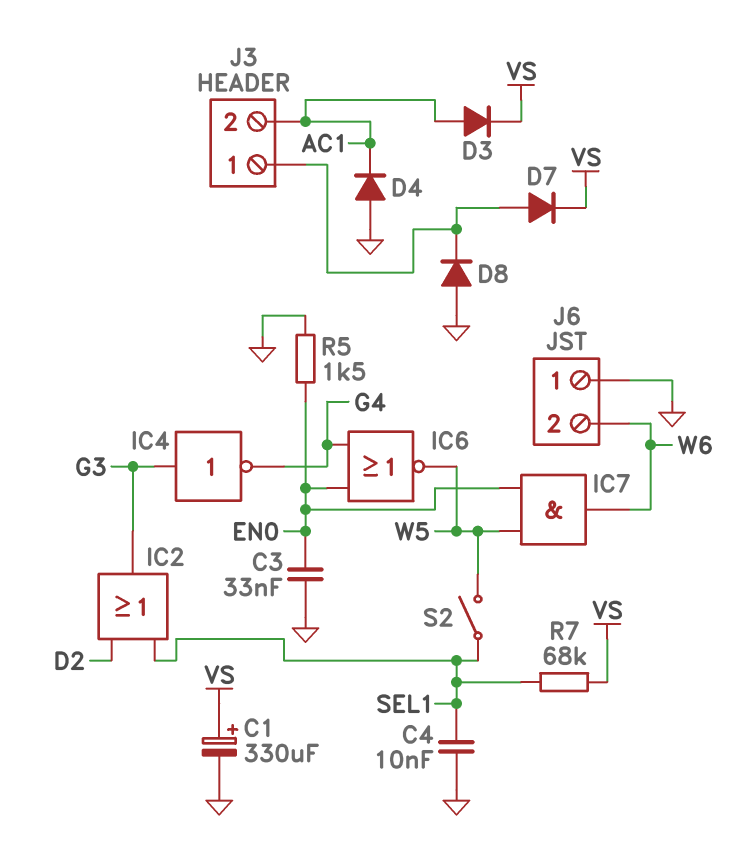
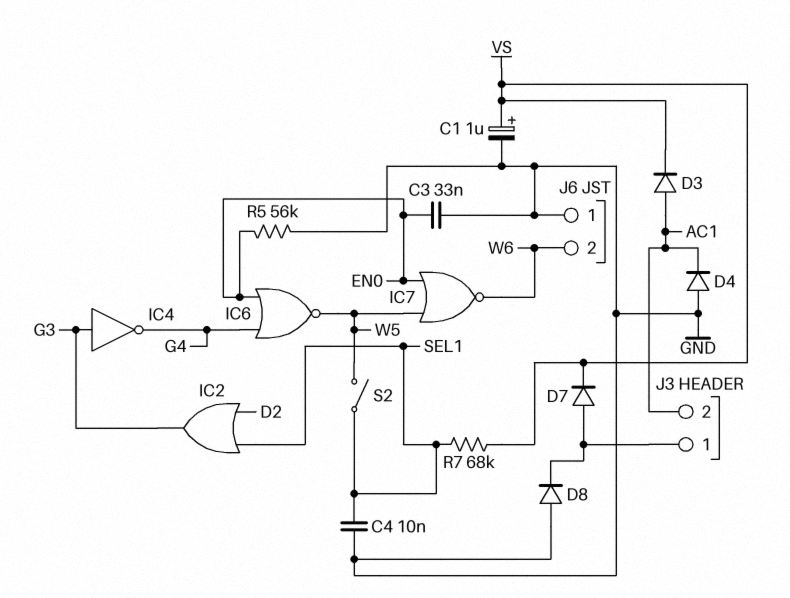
C1: 330uF (plus VS, minus GND) -> 1uF (plus VS, minus GND)
IC7: AND (in EN0, in W5, out W6) -> NOR (in EN0, in W5, out W6)
R5: 1.5k (EN0, GND) -> 56k (EN0, GND)

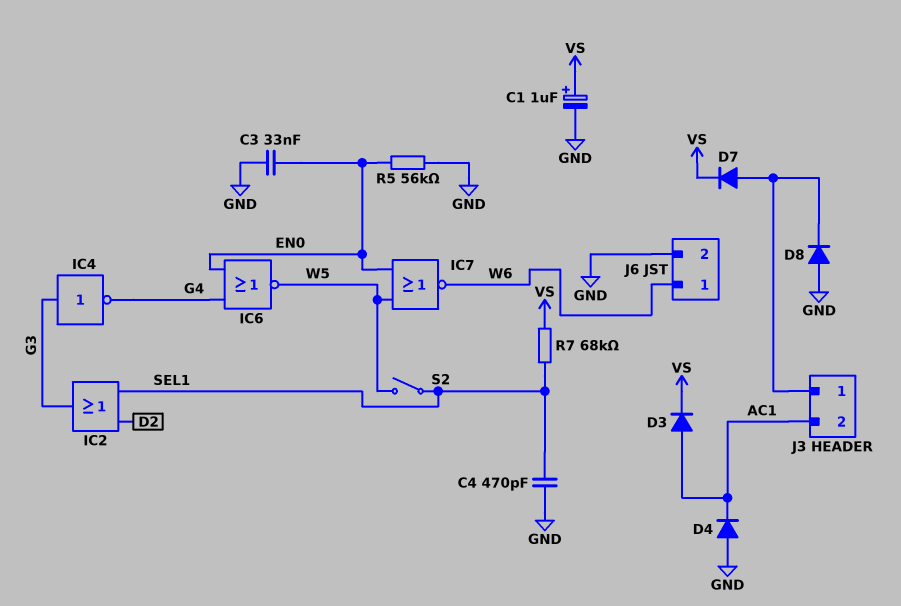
C4: 10nF (GND, SEL1) -> 470pF (GND, SEL1)
J6 pin 1: GND -> W6
J6 pin 2: W6 -> GND

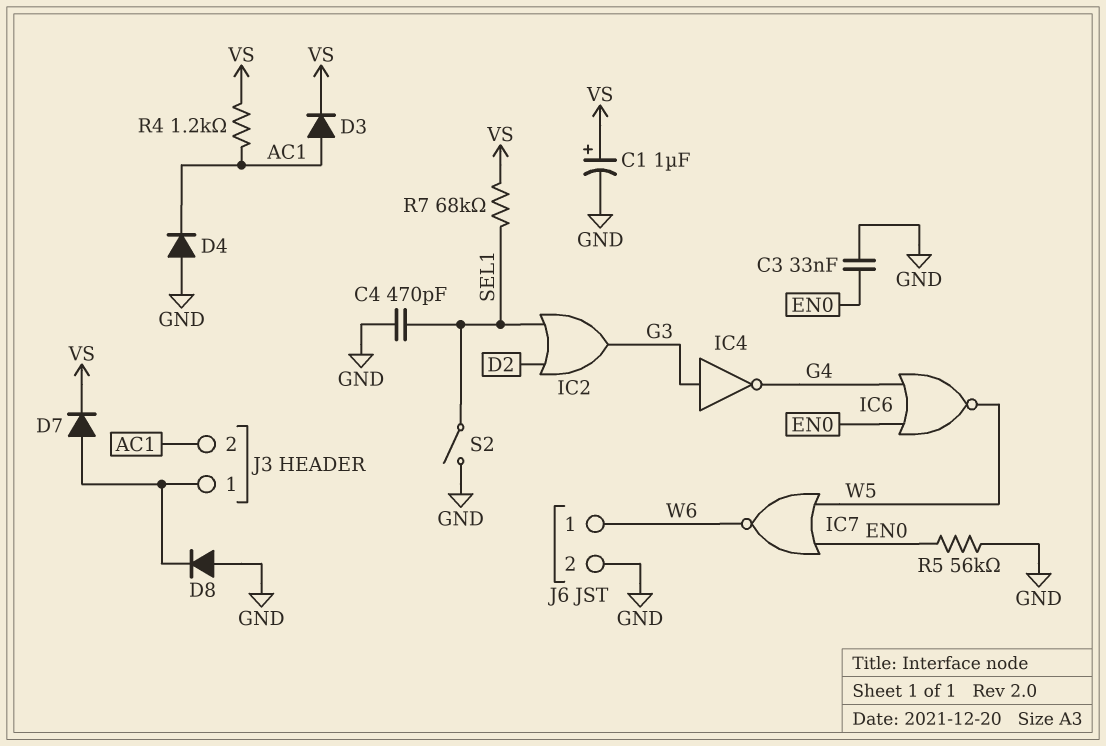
R4: none -> 1.2k (AC1, VS)
S2: switch (SEL1, W5) -> switch (GND, SEL1)

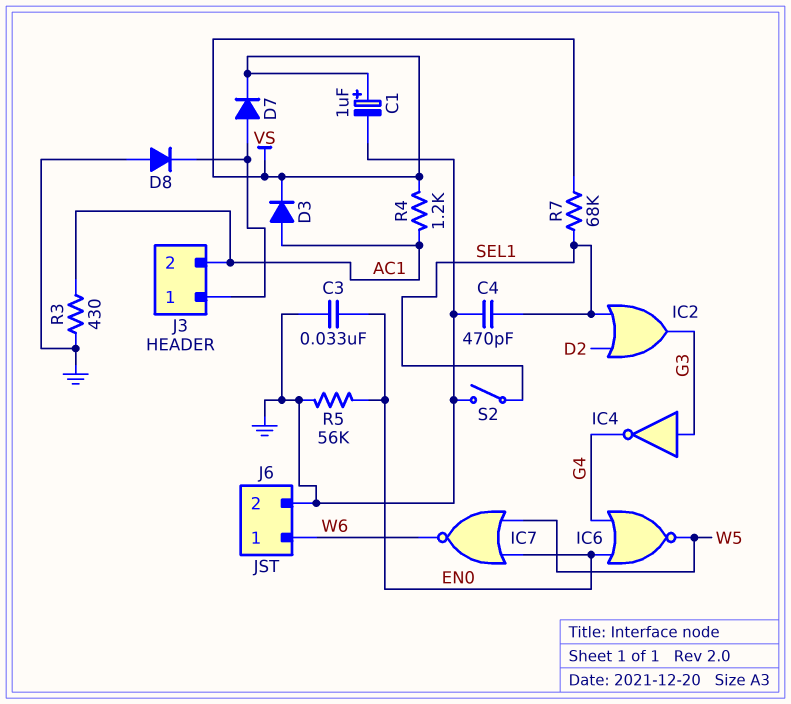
D4: diode (A GND, K AC1) -> none
R3: none -> 430 (AC1, GND)

